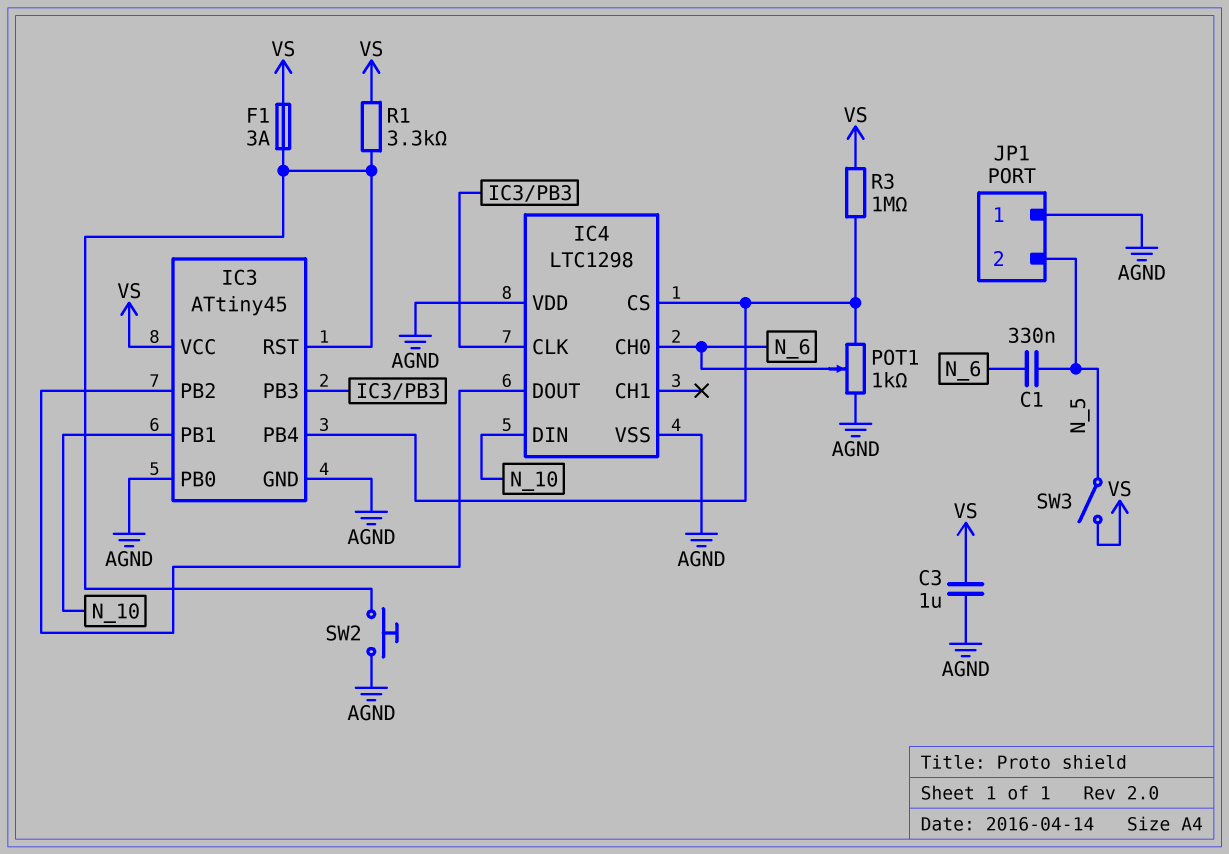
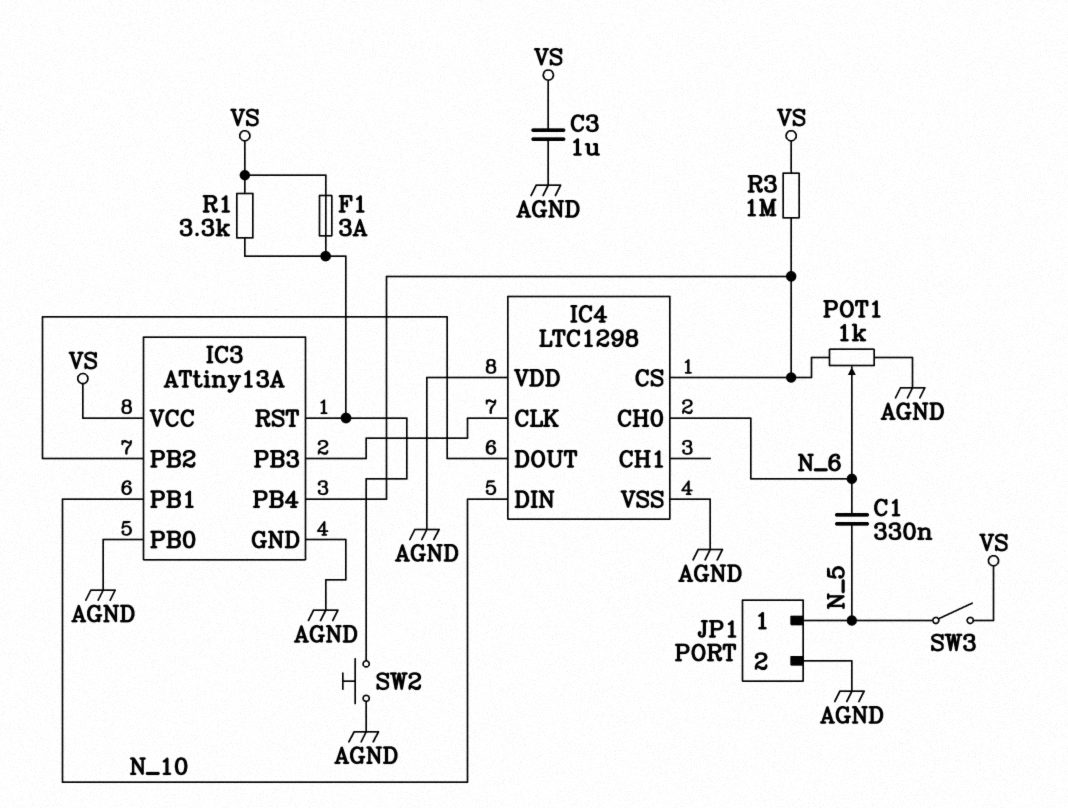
IC3: ATtiny45 -> ATtiny13A
JP1 pin 1: AGND -> N_5
JP1 pin 2: N_5 -> AGND

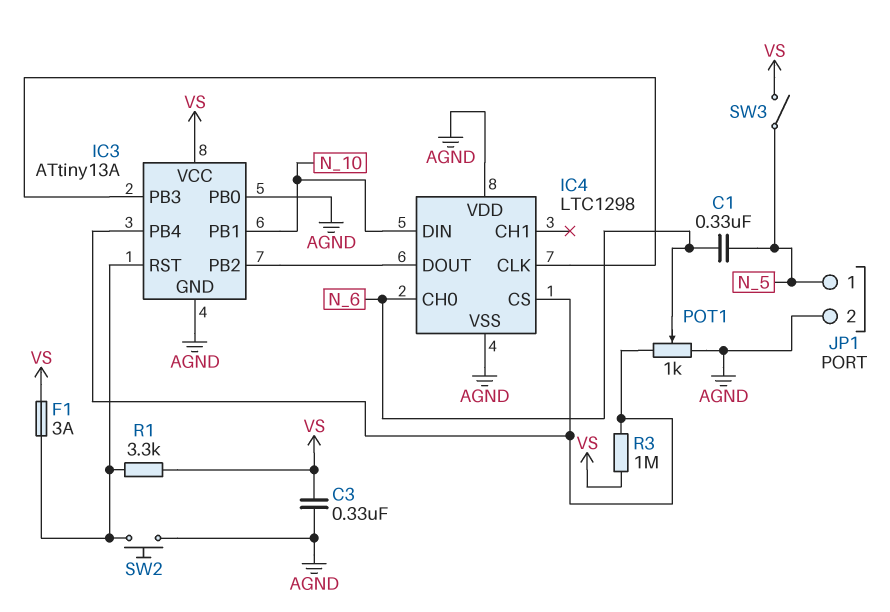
C3: 1uF (AGND, VS) -> 330nF (AGND, VS)

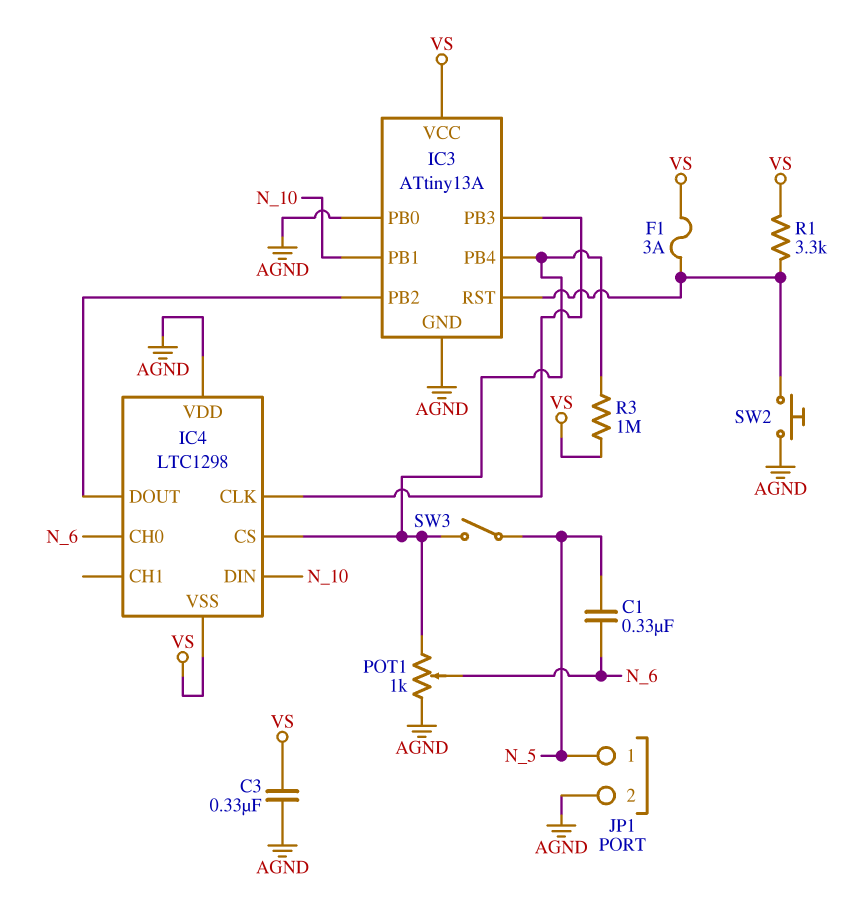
IC4 pin VSS: AGND -> VS
SW3: switch (N_5, VS) -> switch (IC3/PB4, N_5)

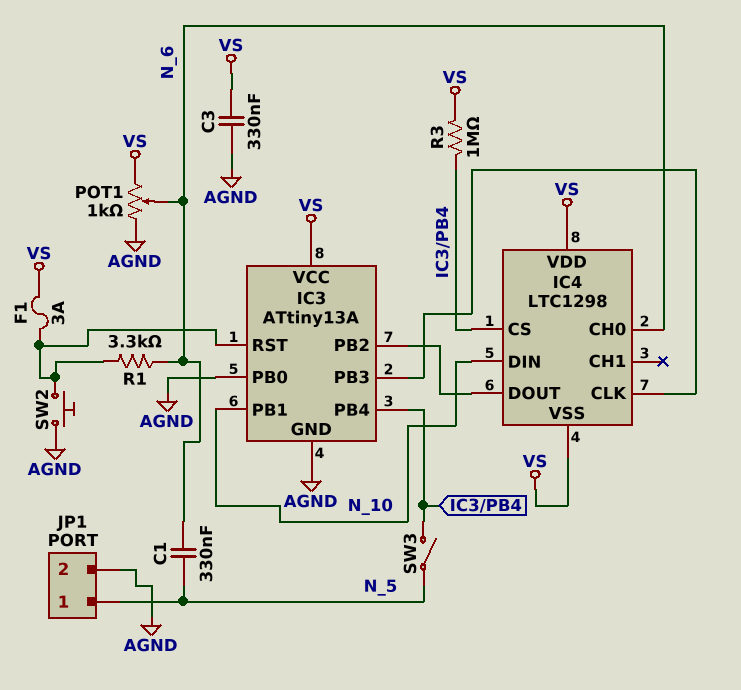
IC4 pin VDD: AGND -> VS
POT1: 1k (AGND, IC3/PB4, wiper N_6) -> 1k (AGND, VS, wiper N_6)
R1: 3.3k (IC3/RST, VS) -> 3.3k (IC3/RST, N_6)

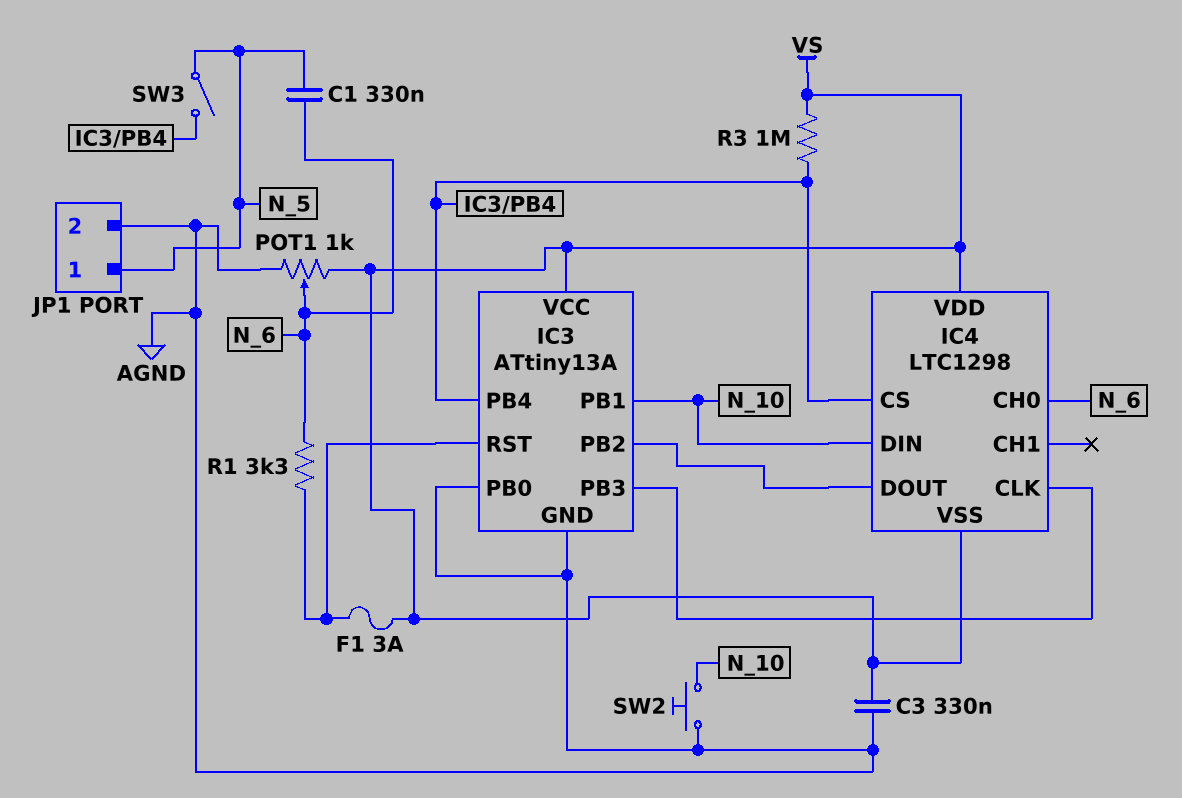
SW2: button (AGND, IC3/RST) -> button (AGND, N_10)

